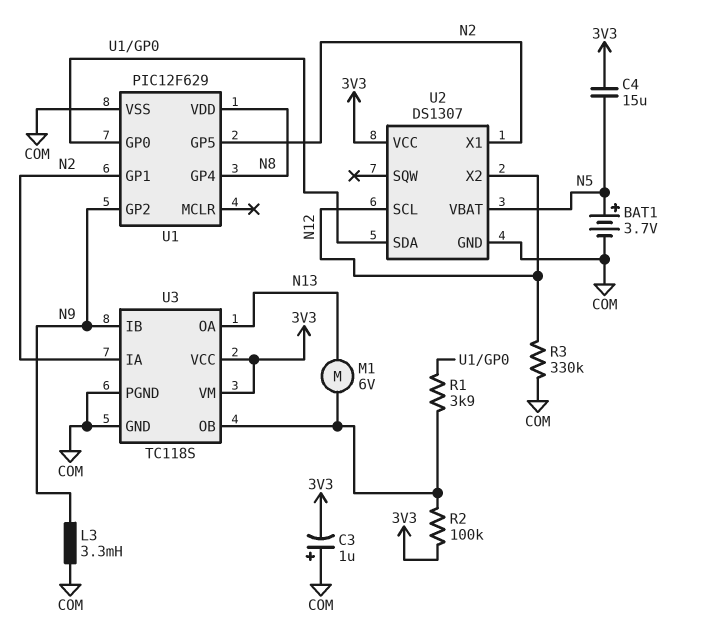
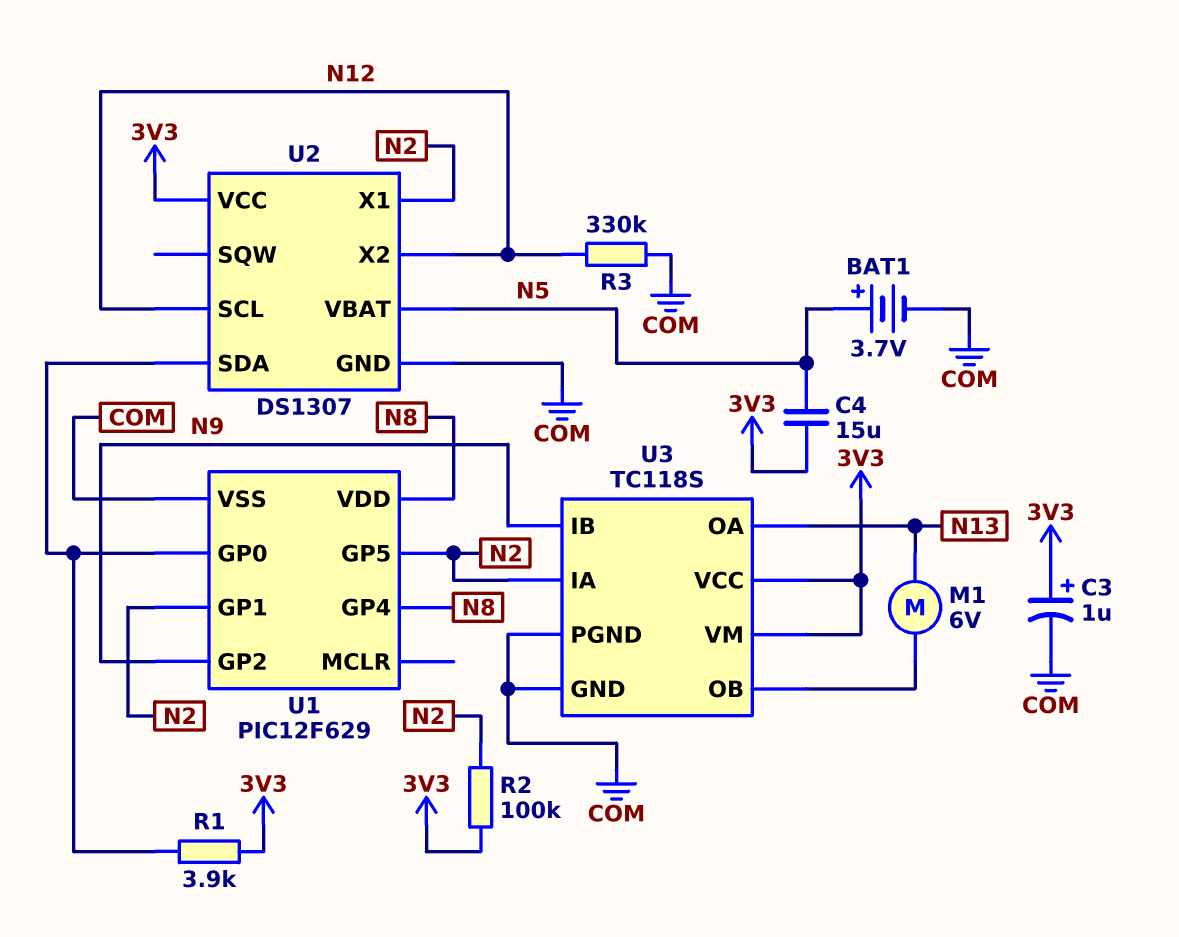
C3: 1uF (plus COM, minus 3V3) -> 1uF (plus 3V3, minus COM)
L3: 3.3mH (COM, N9) -> none
R1: 3.9k (U1/GP0, U3/OB) -> 3.9k (3V3, U1/GP0)
R2: 100k (3V3, U3/OB) -> 100k (3V3, N2)

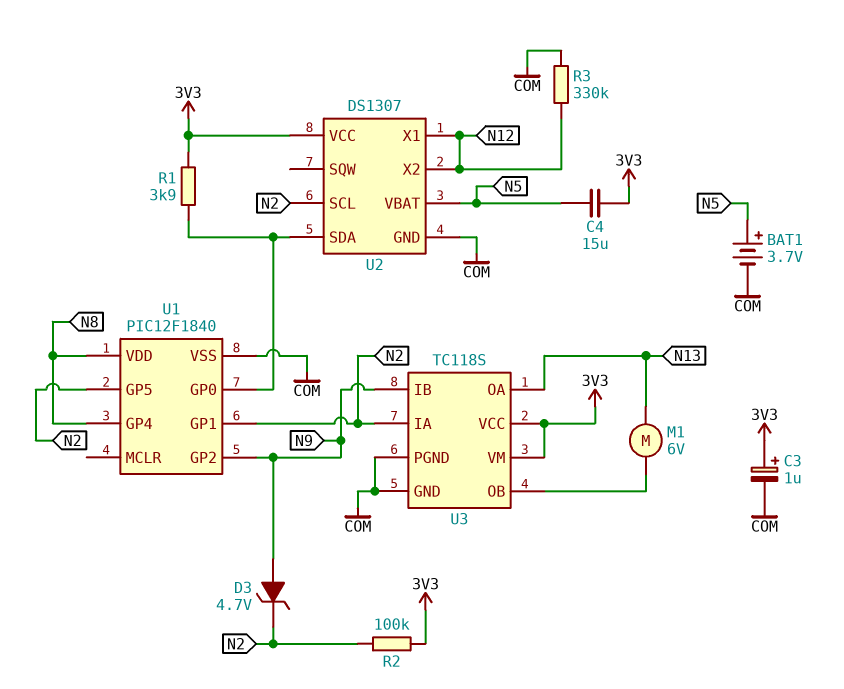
D3: none -> zener 4.7V (A N9, K N2)
U1: PIC12F629 -> PIC12F1840
U2 pin SCL: N12 -> N2
U2 pin X1: N2 -> N12

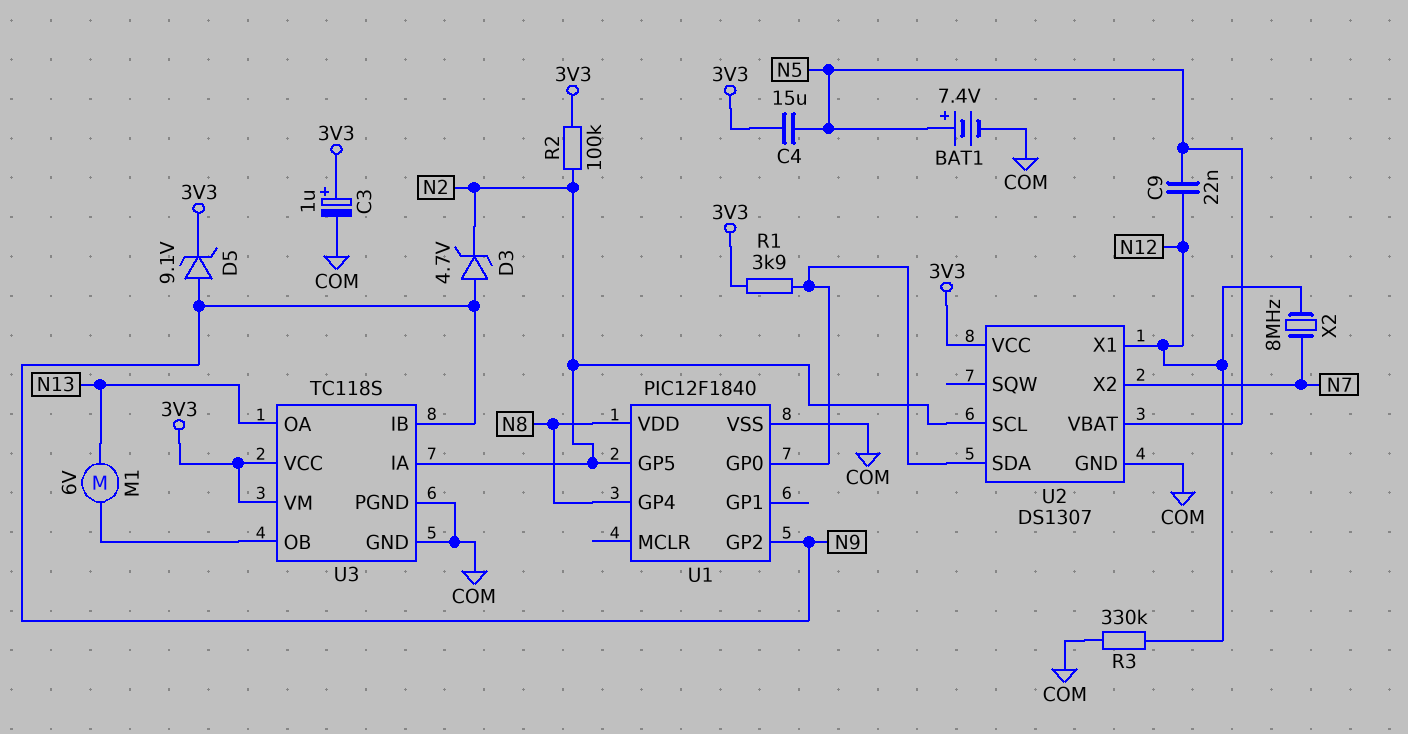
BAT1: 3.7V (plus N5, minus COM) -> 7.4V (plus N5, minus COM)
C9: none -> 22nF (N5, N12)
D5: none -> zener 9.1V (A N9, K 3V3)
U1 pin GP1: N2 -> none
U2 pin X2: N12 -> N7
X2: none -> 8MHz (N7, N12)

